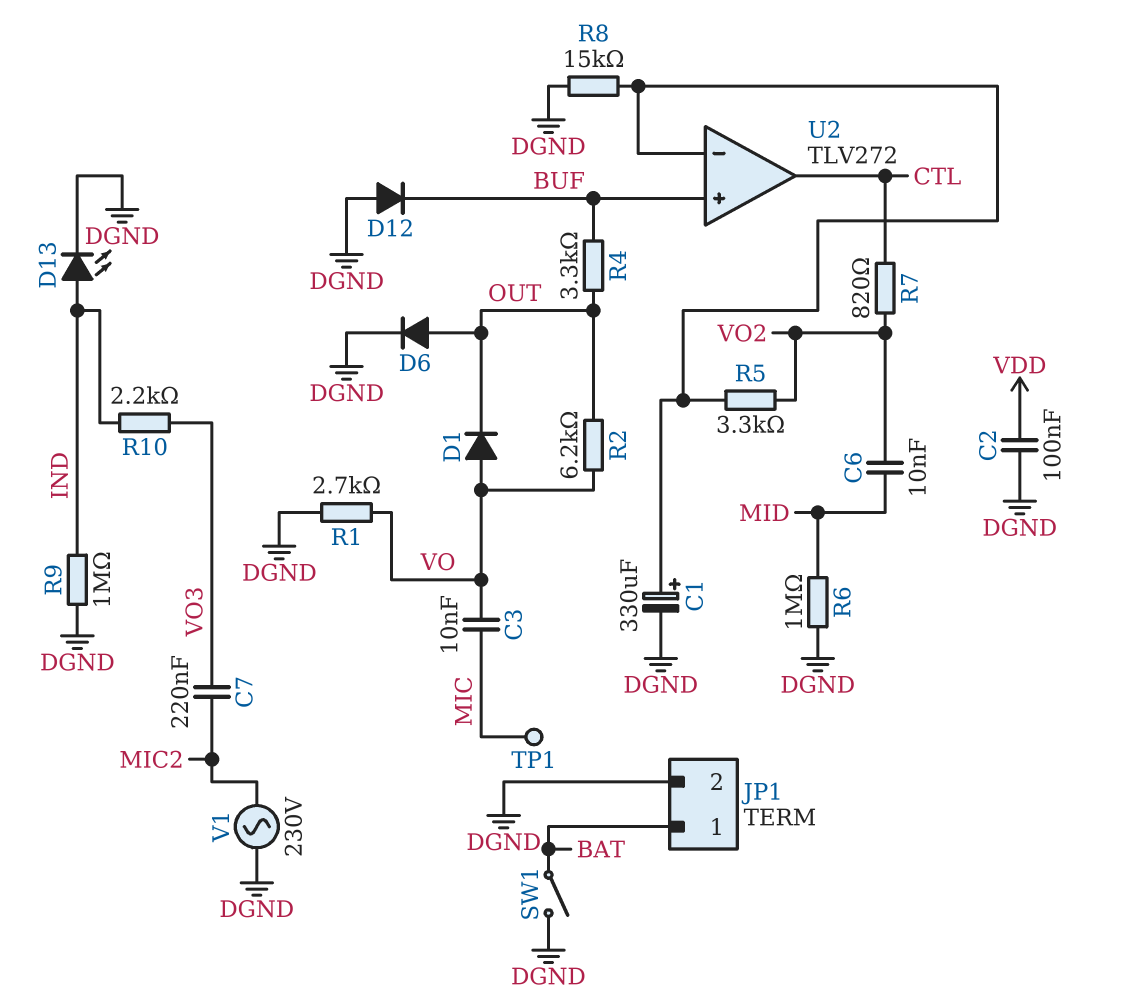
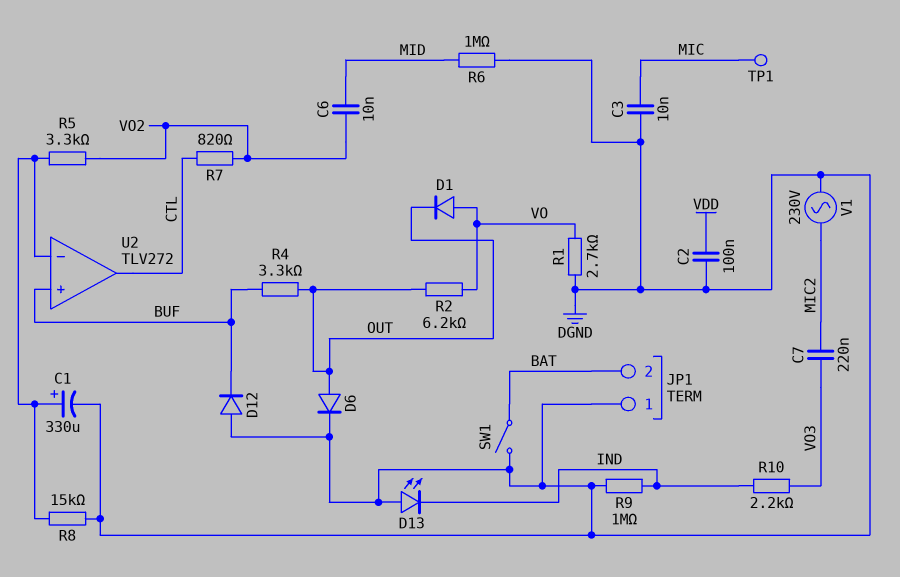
C3: 10nF (MIC, VO) -> 10nF (DGND, MIC)
D13: LED (A IND, K DGND) -> LED (A DGND, K IND)
JP1 pin 1: BAT -> DGND
JP1 pin 2: DGND -> BAT

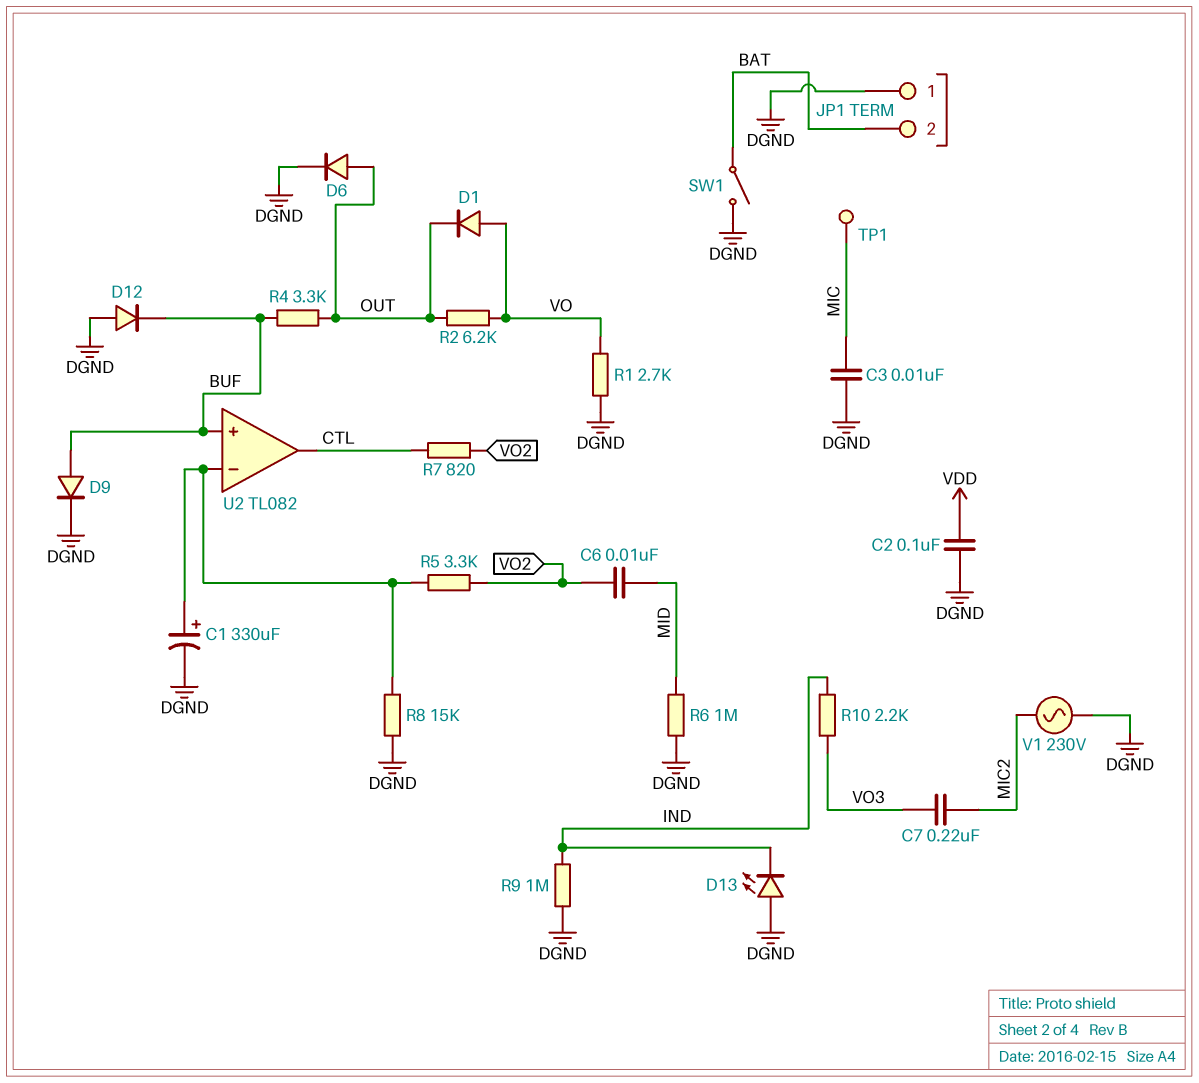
D9: none -> diode (A BUF, K DGND)
U2: TLV272 -> TL082

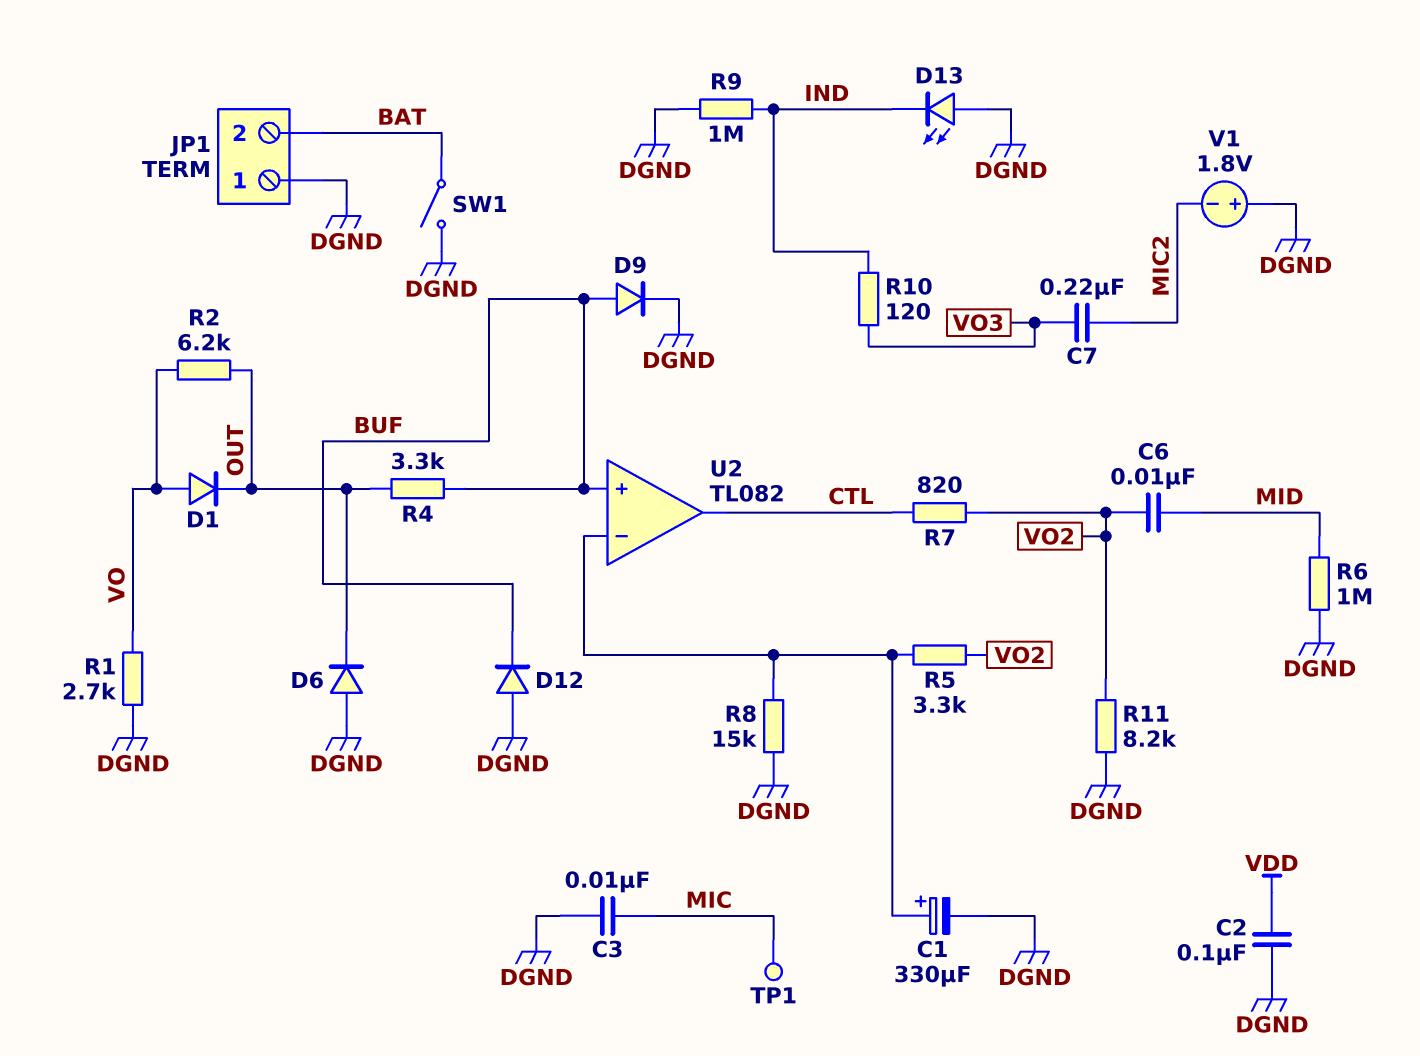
D6: diode (A OUT, K DGND) -> diode (A DGND, K OUT)
R10: 2.2k (IND, VO3) -> 120 (IND, VO3)
R11: none -> 8.2k (DGND, VO2)
V1: AC 230V (DGND, MIC2) -> 1.8V (plus DGND, minus MIC2)

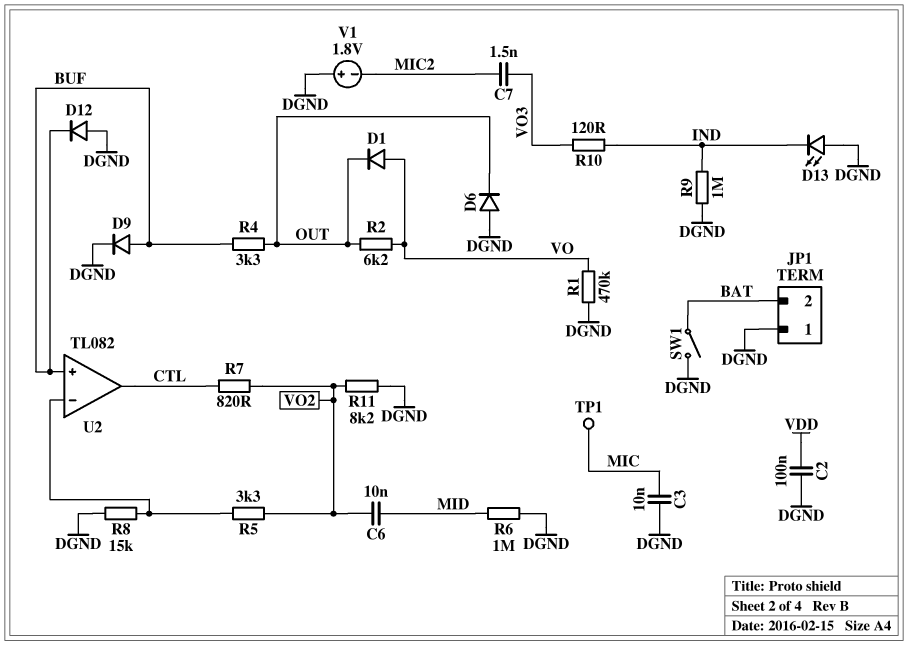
C1: 330uF (plus U2/in-, minus DGND) -> none
C7: 220nF (MIC2, VO3) -> 1.5nF (MIC2, VO3)
R1: 2.7k (DGND, VO) -> 470k (DGND, VO)

